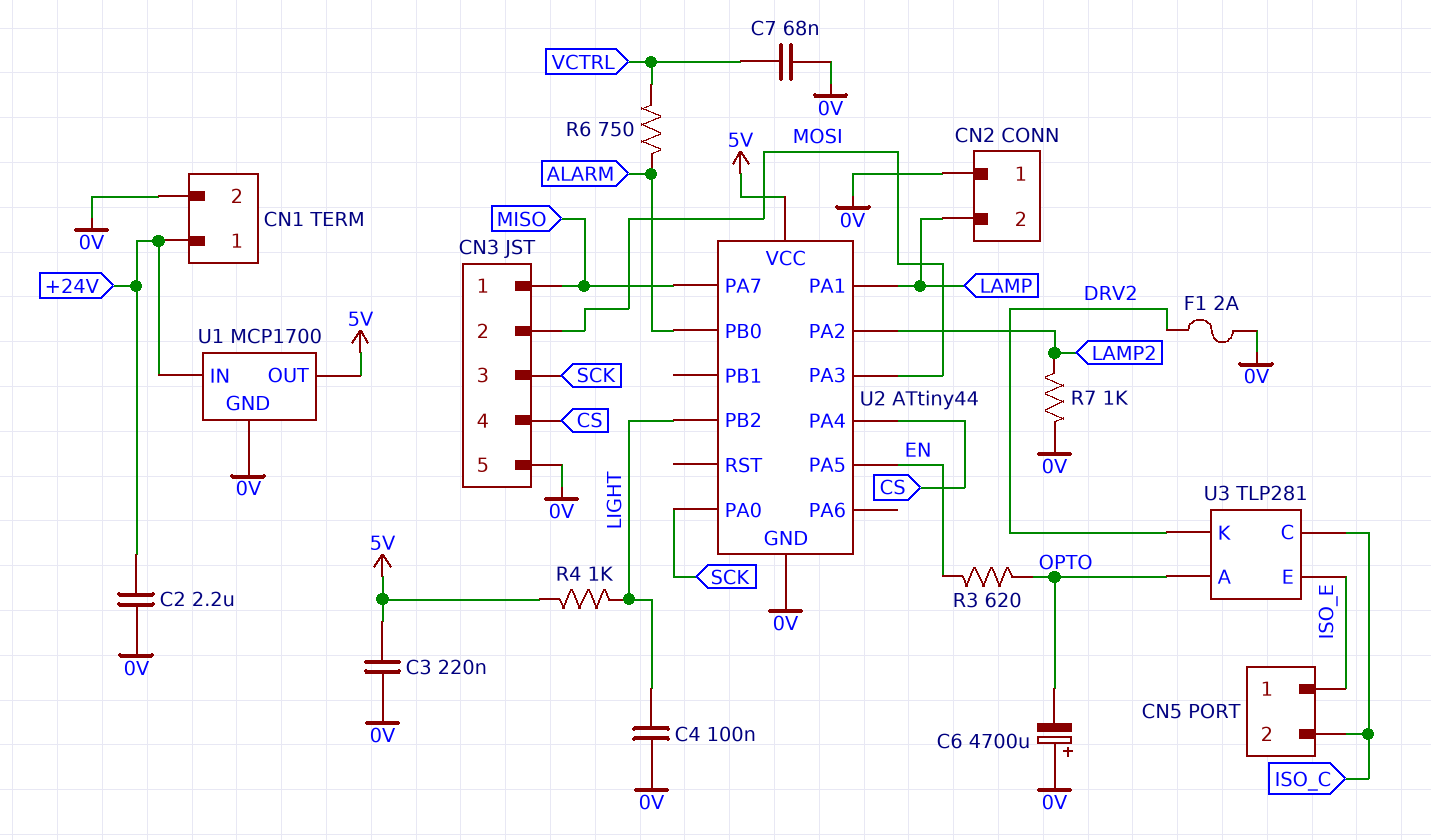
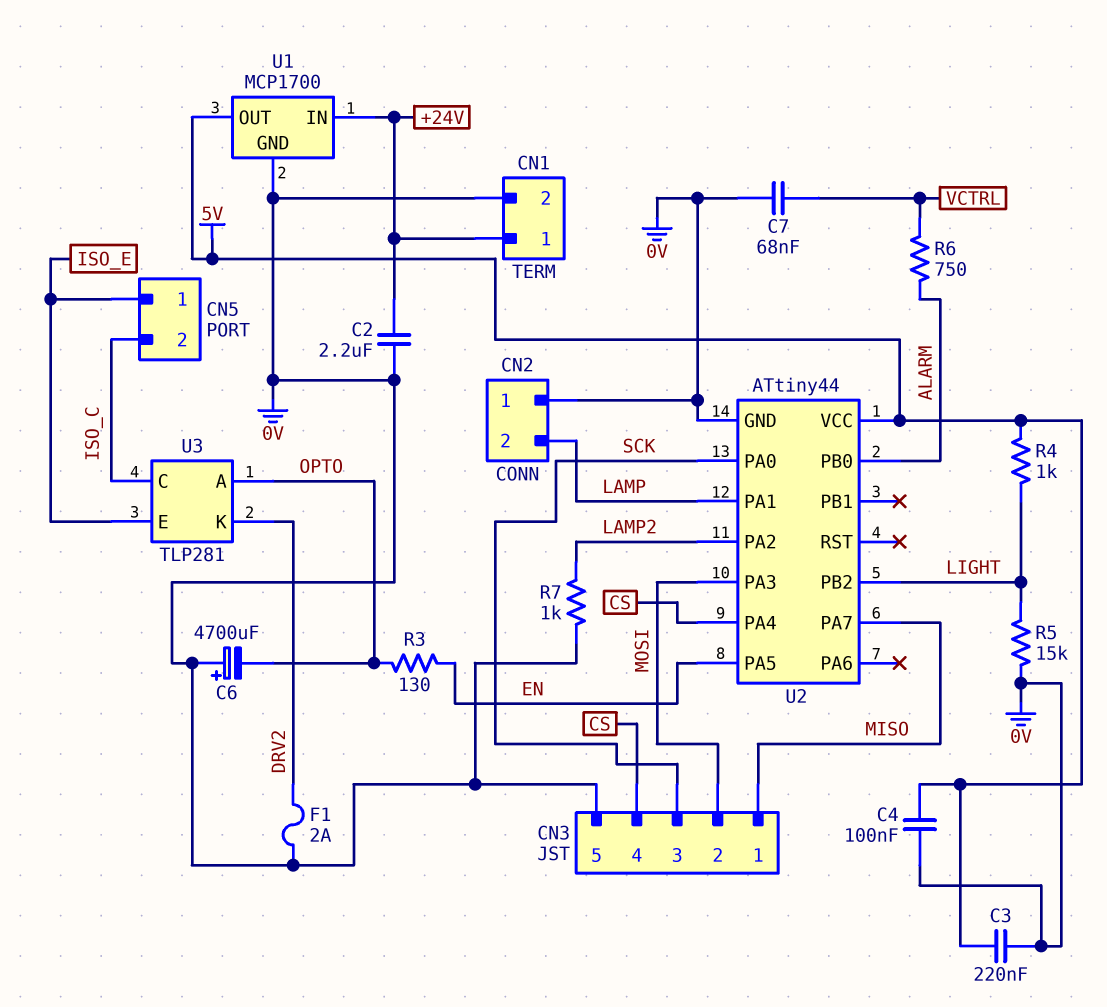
C4: 100nF (0V, LIGHT) -> 100nF (0V, 5V)
R3: 620 (EN, OPTO) -> 130 (EN, OPTO)
R5: none -> 15k (0V, LIGHT)

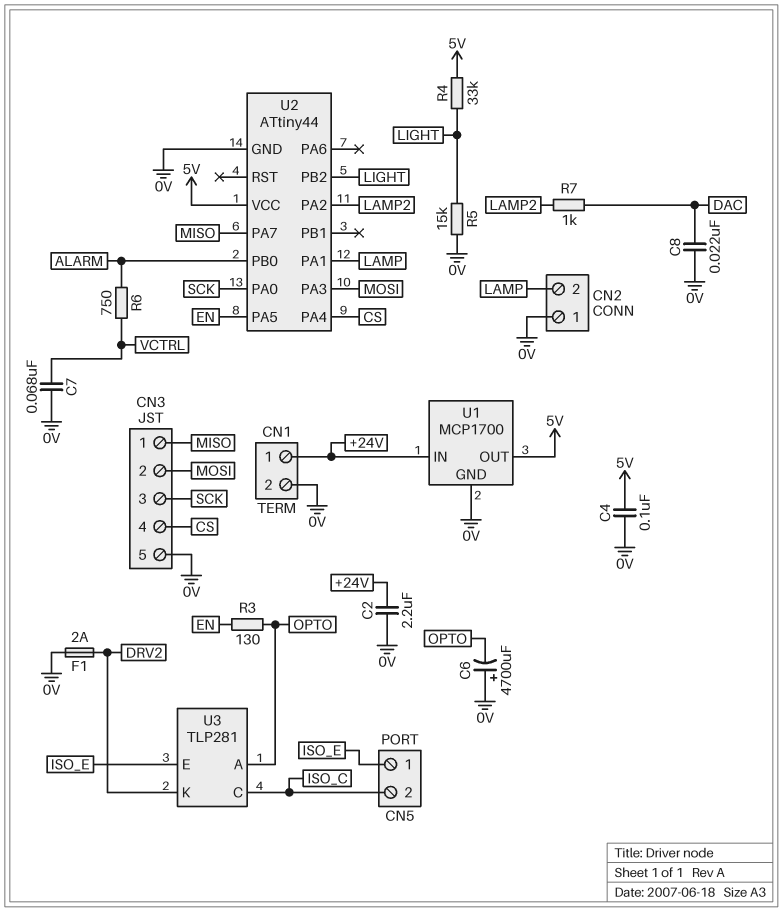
C3: 220nF (0V, 5V) -> none
C8: none -> 22nF (0V, DAC)
R4: 1k (5V, LIGHT) -> 33k (5V, LIGHT)
R7: 1k (0V, LAMP2) -> 1k (DAC, LAMP2)

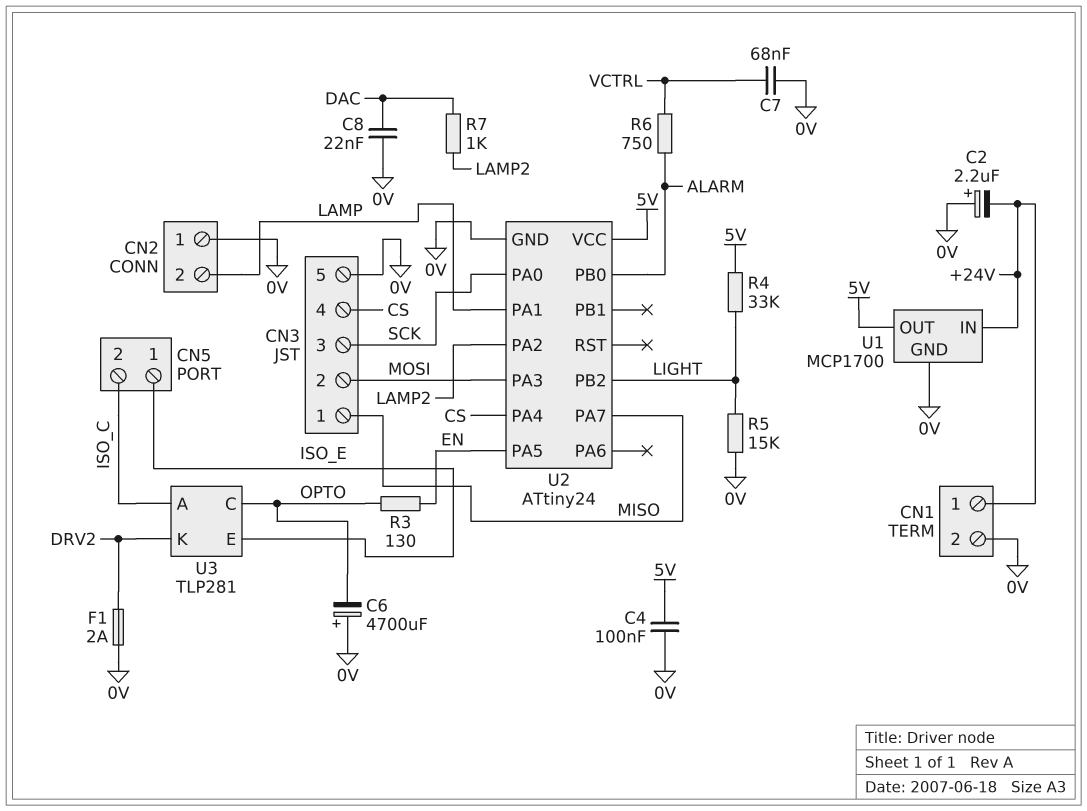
C2: 2.2uF (+24V, 0V) -> 2.2uF (plus 0V, minus +24V)
U2: ATtiny44 -> ATtiny24
U3 pin A: OPTO -> ISO_C
U3 pin C: ISO_C -> OPTO

